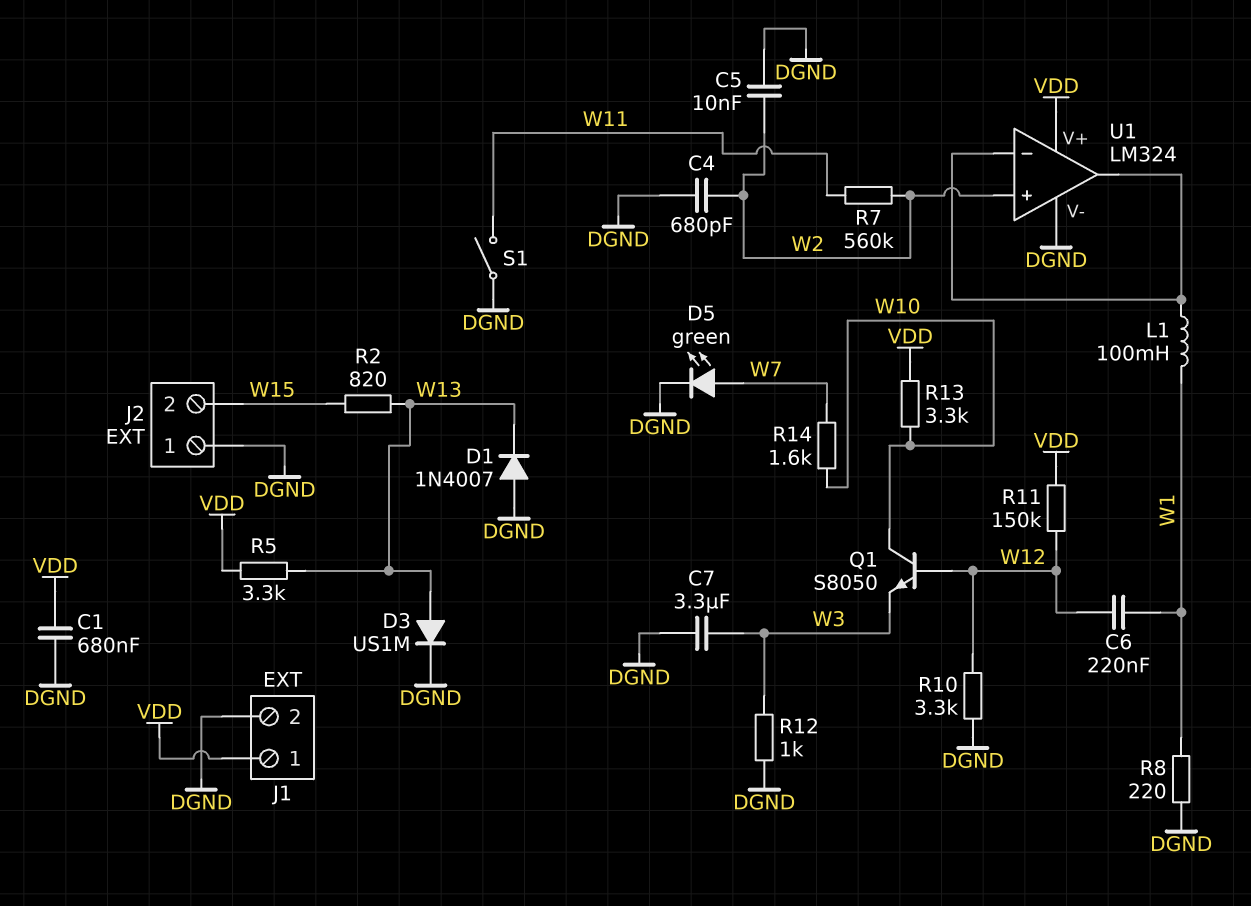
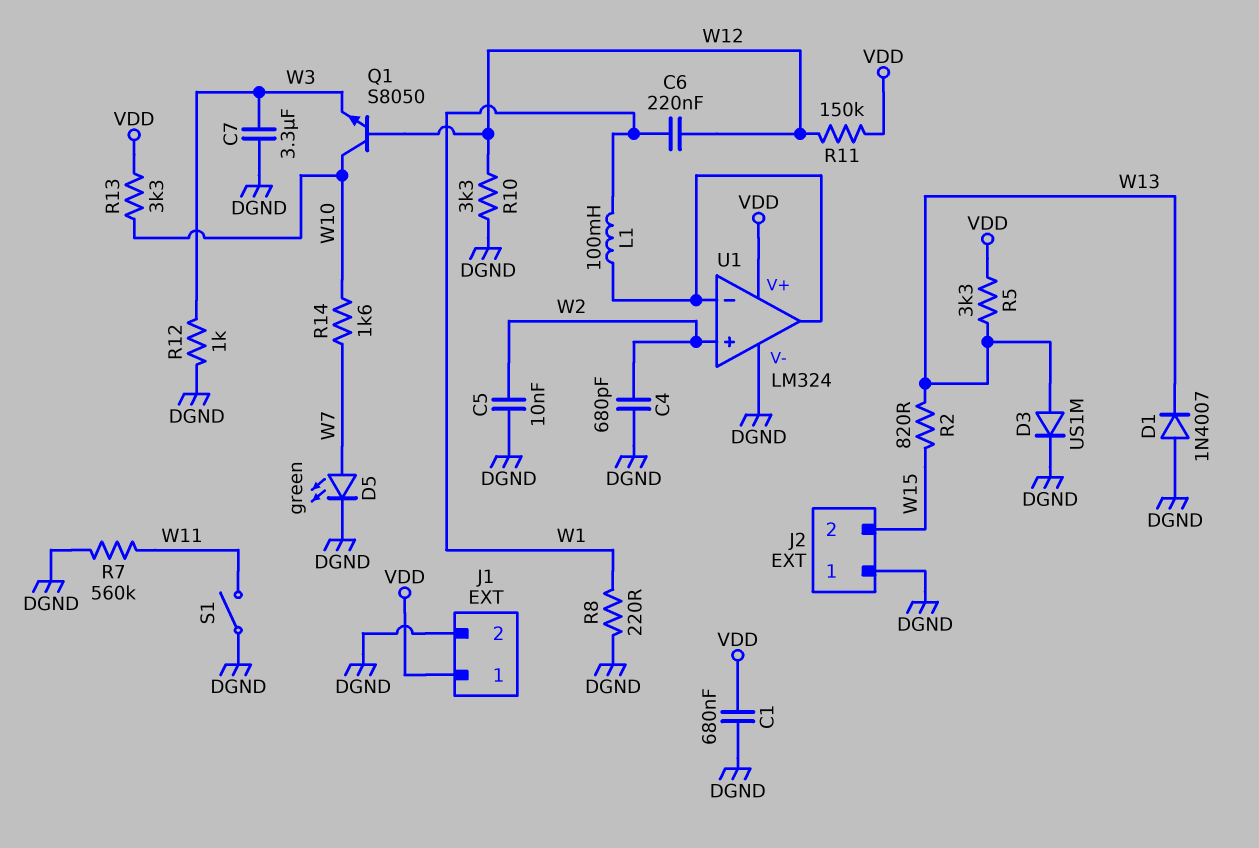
R7: 560k (W2, W11) -> 560k (DGND, W11)

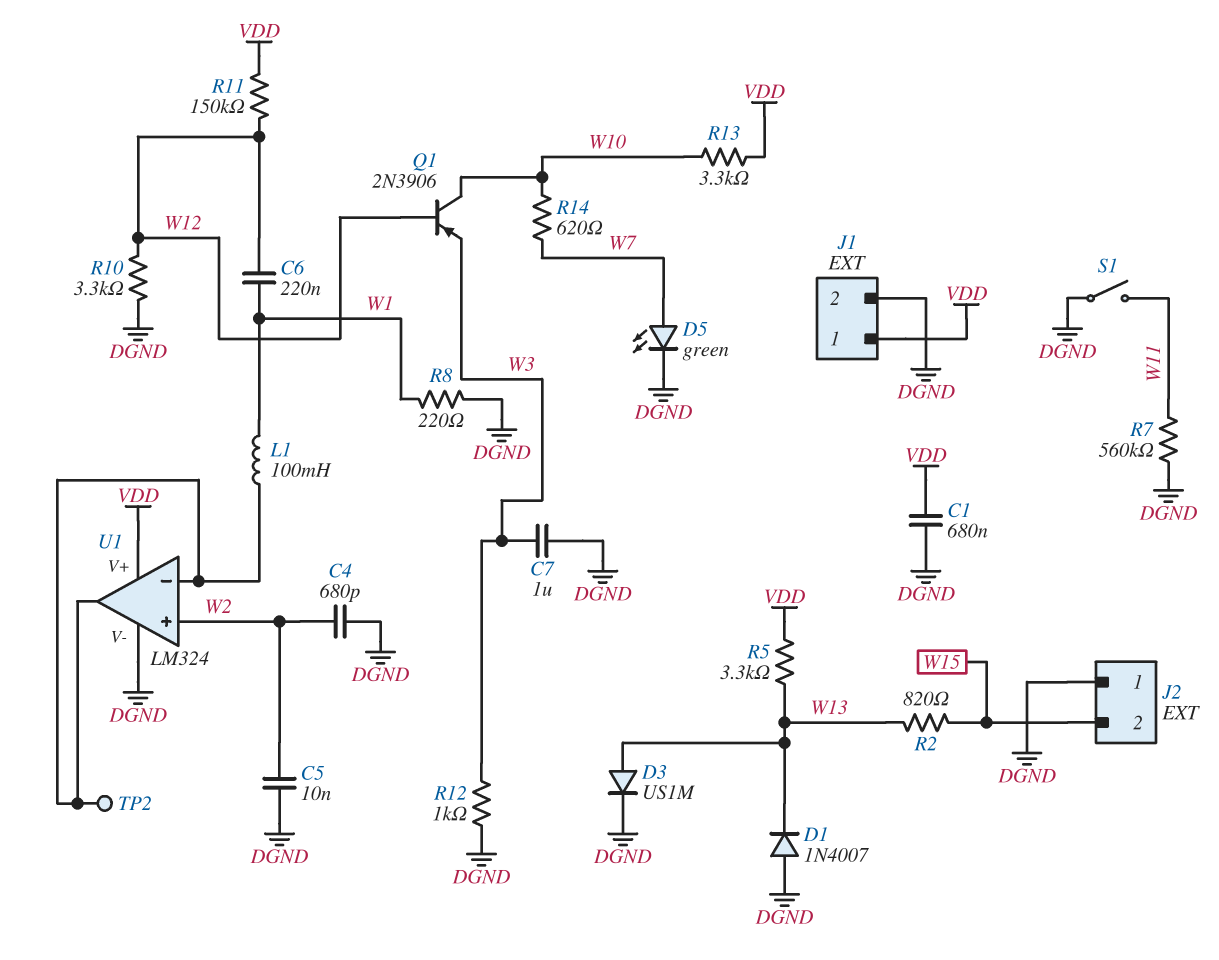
C7: 3.3uF (DGND, W3) -> 1uF (DGND, W3)
Q1: NPN S8050 (B W12, C W10, E W3) -> PNP 2N3906 (B W12, C W10, E W3)
R14: 1.6k (W7, W10) -> 620 (W7, W10)
TP2: none -> test point (U1/in-)

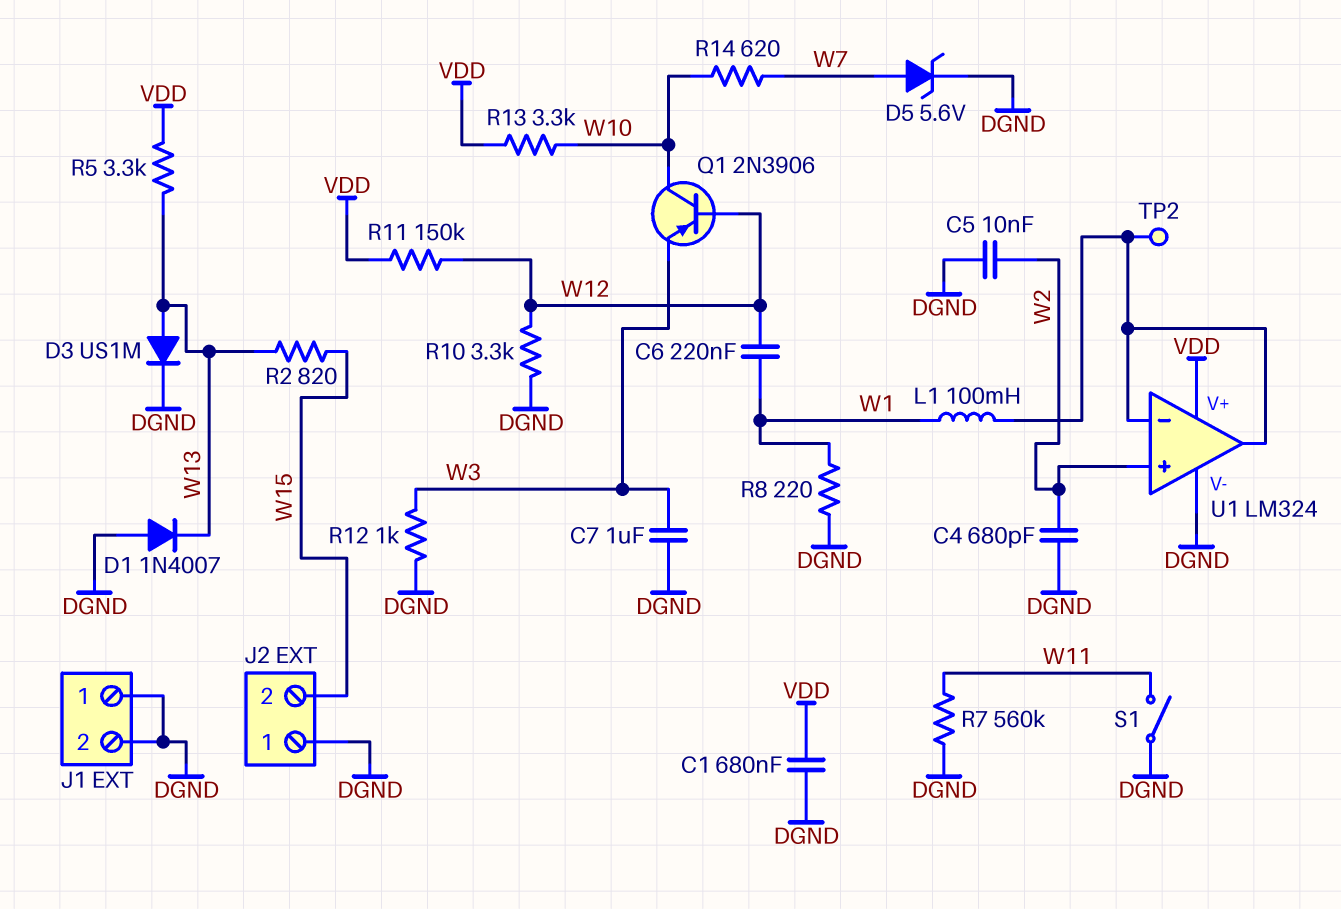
D5: LED green (A W7, K DGND) -> zener 5.6V (A W7, K DGND)
J1 pin 1: VDD -> DGND

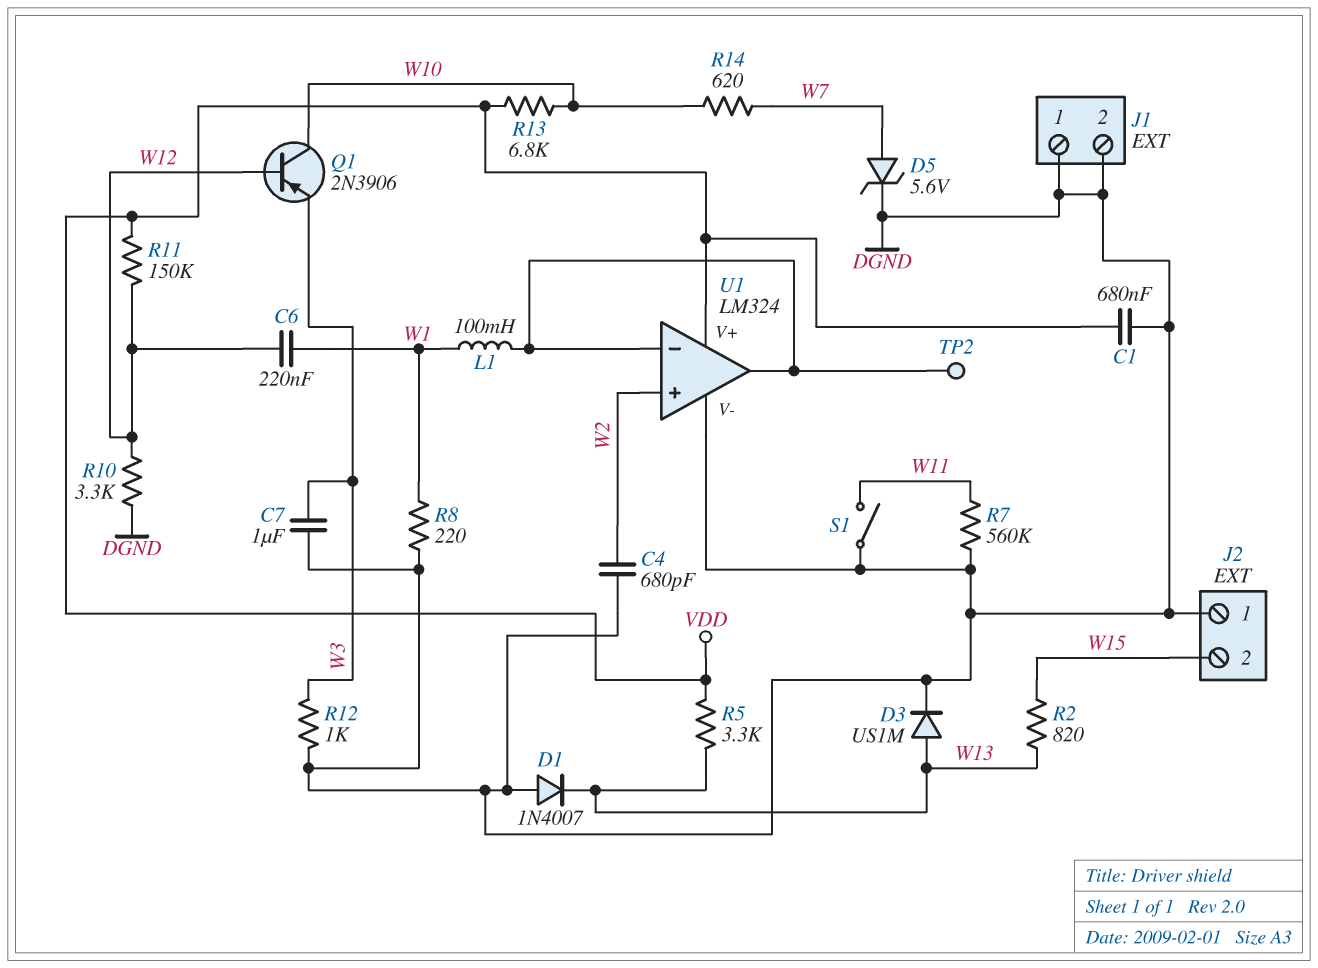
C5: 10nF (DGND, W2) -> none
R13: 3.3k (VDD, W10) -> 6.8k (VDD, W10)

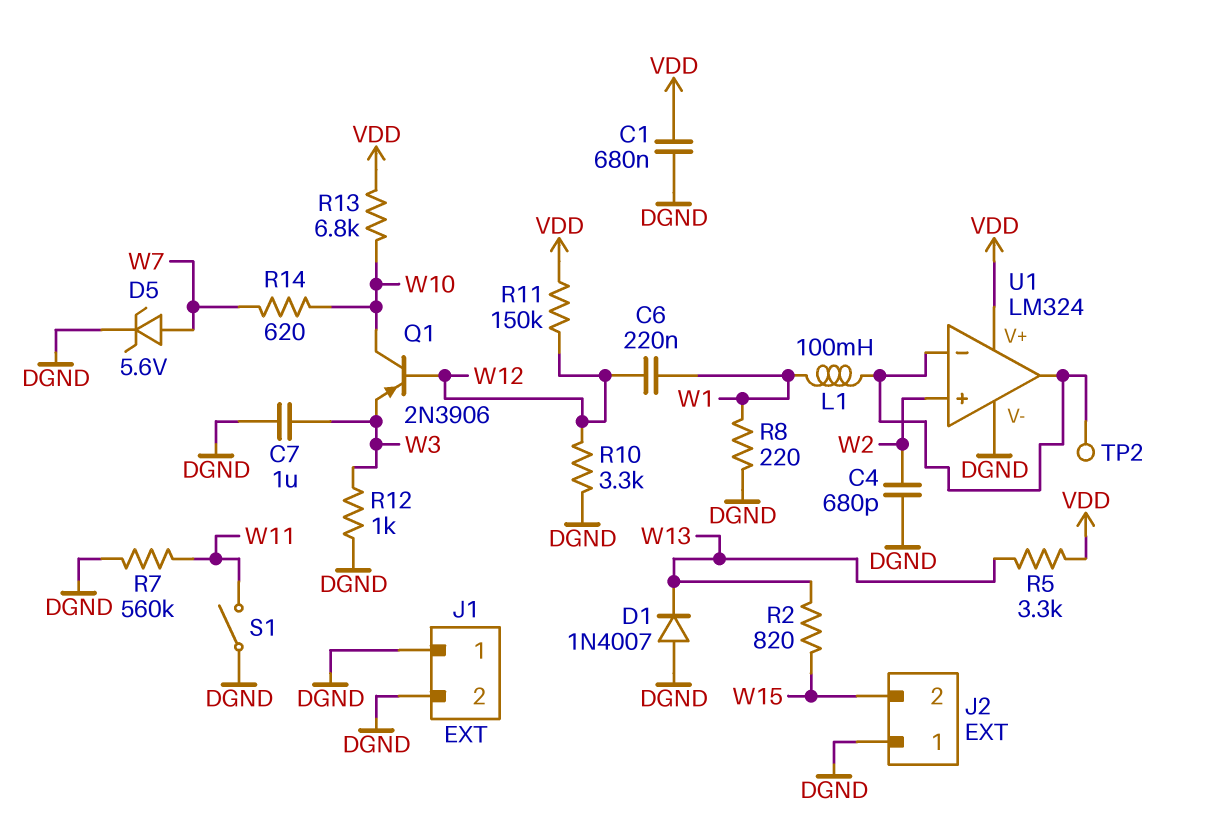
D3: diode US1M (A W13, K DGND) -> none

